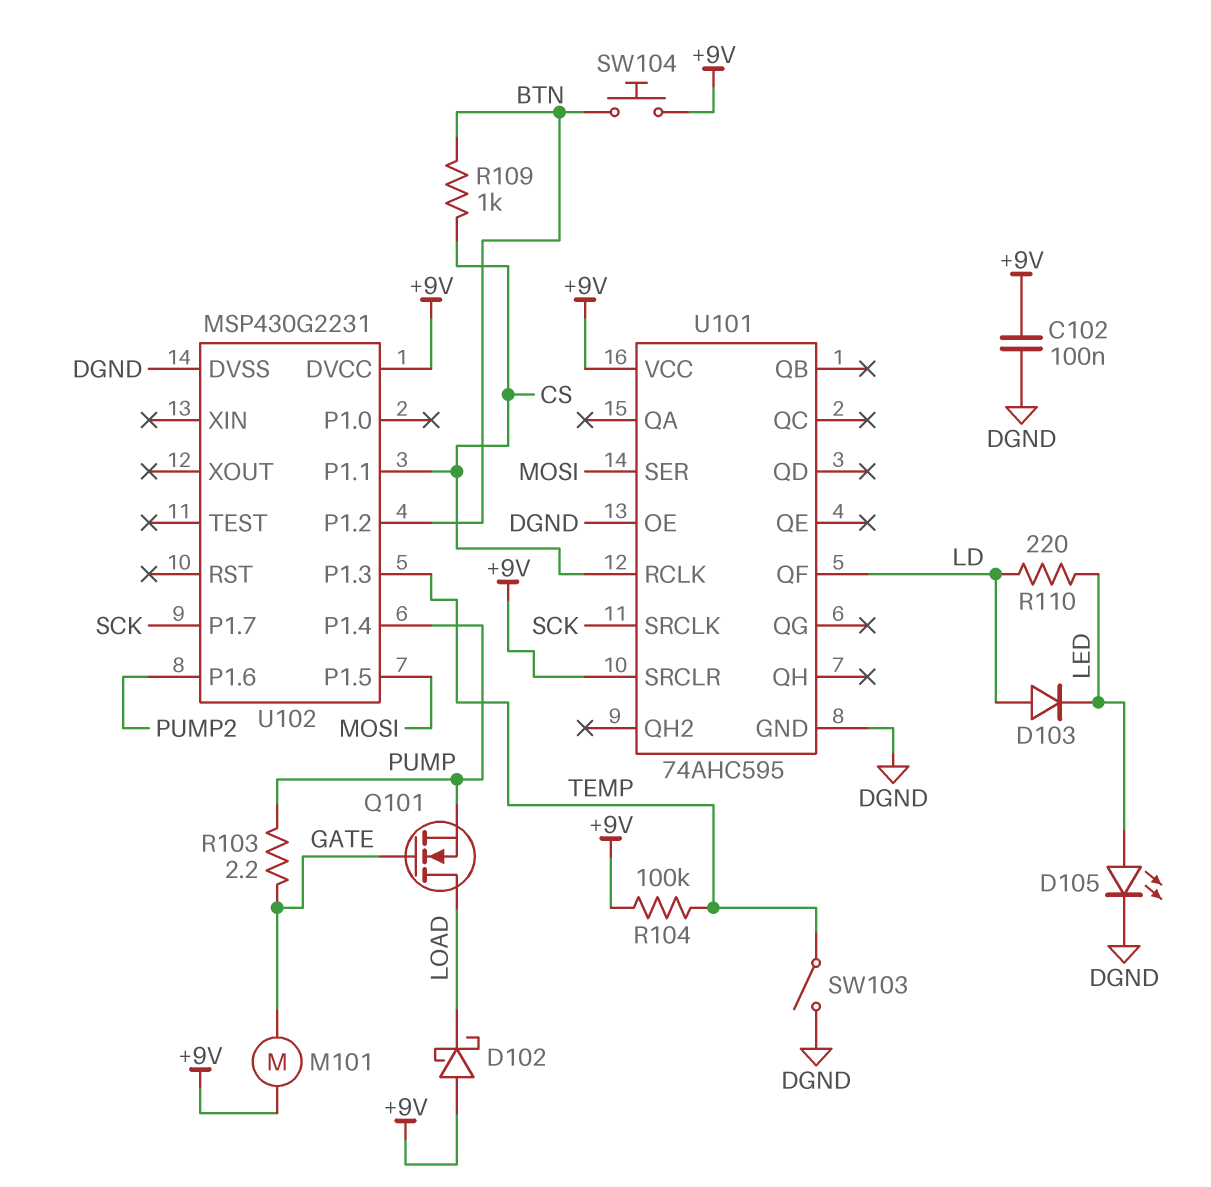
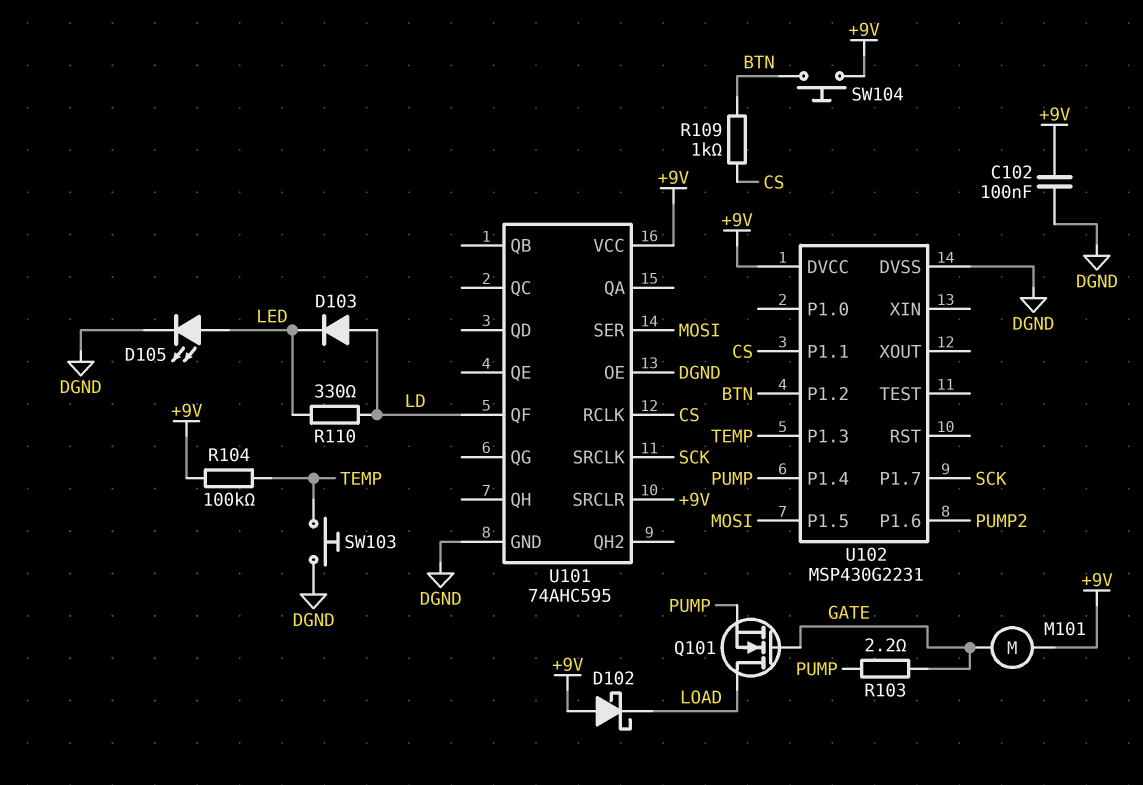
R110: 220 (LD, LED) -> 330 (LD, LED)
SW103: switch (DGND, TEMP) -> button (DGND, TEMP)

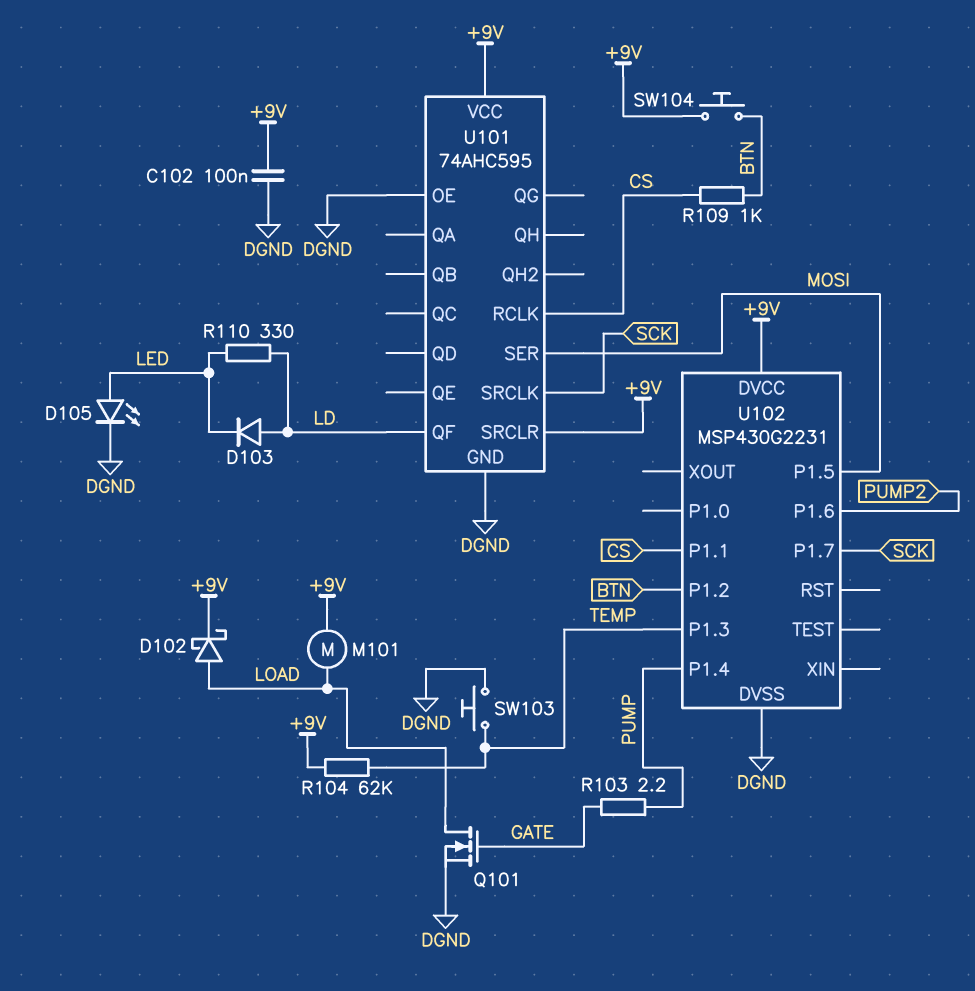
D102: schottky (A +9V, K LOAD) -> schottky (A LOAD, K +9V)
M101: motor (+9V, GATE) -> motor (+9V, LOAD)
Q101: NMOS (G GATE, D LOAD, S PUMP) -> NMOS (G GATE, D LOAD, S DGND)
R104: 100k (+9V, TEMP) -> 62k (+9V, TEMP)

